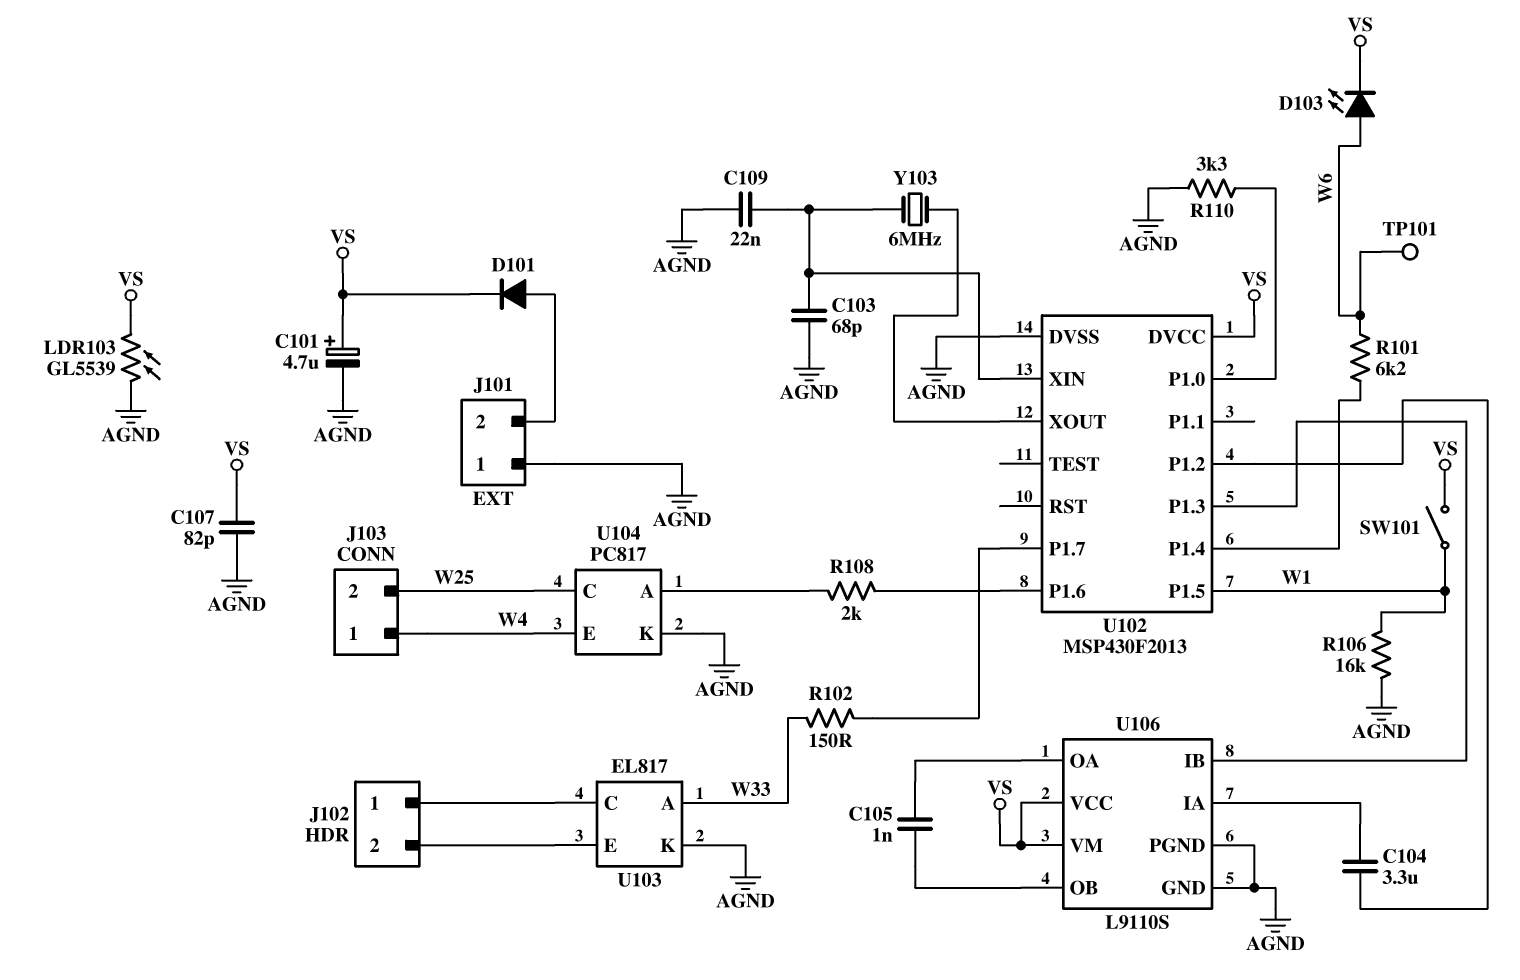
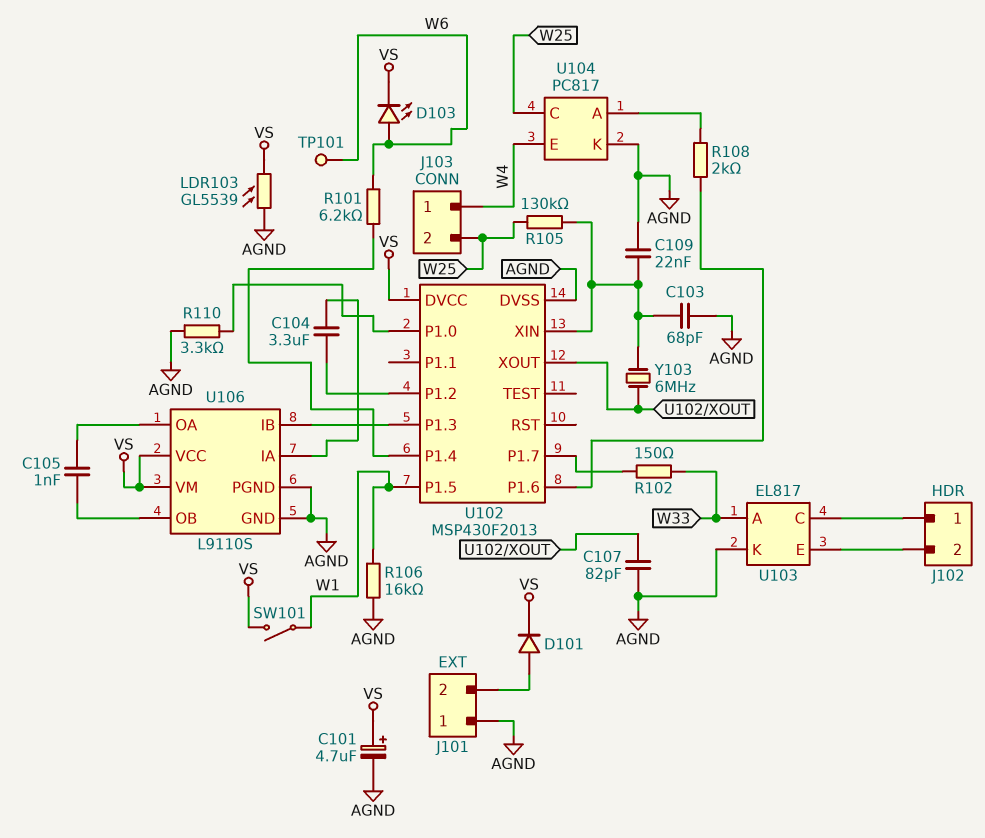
C107: 82pF (AGND, VS) -> 82pF (AGND, U102/XOUT)
R105: none -> 130k (U102/XIN, W25)

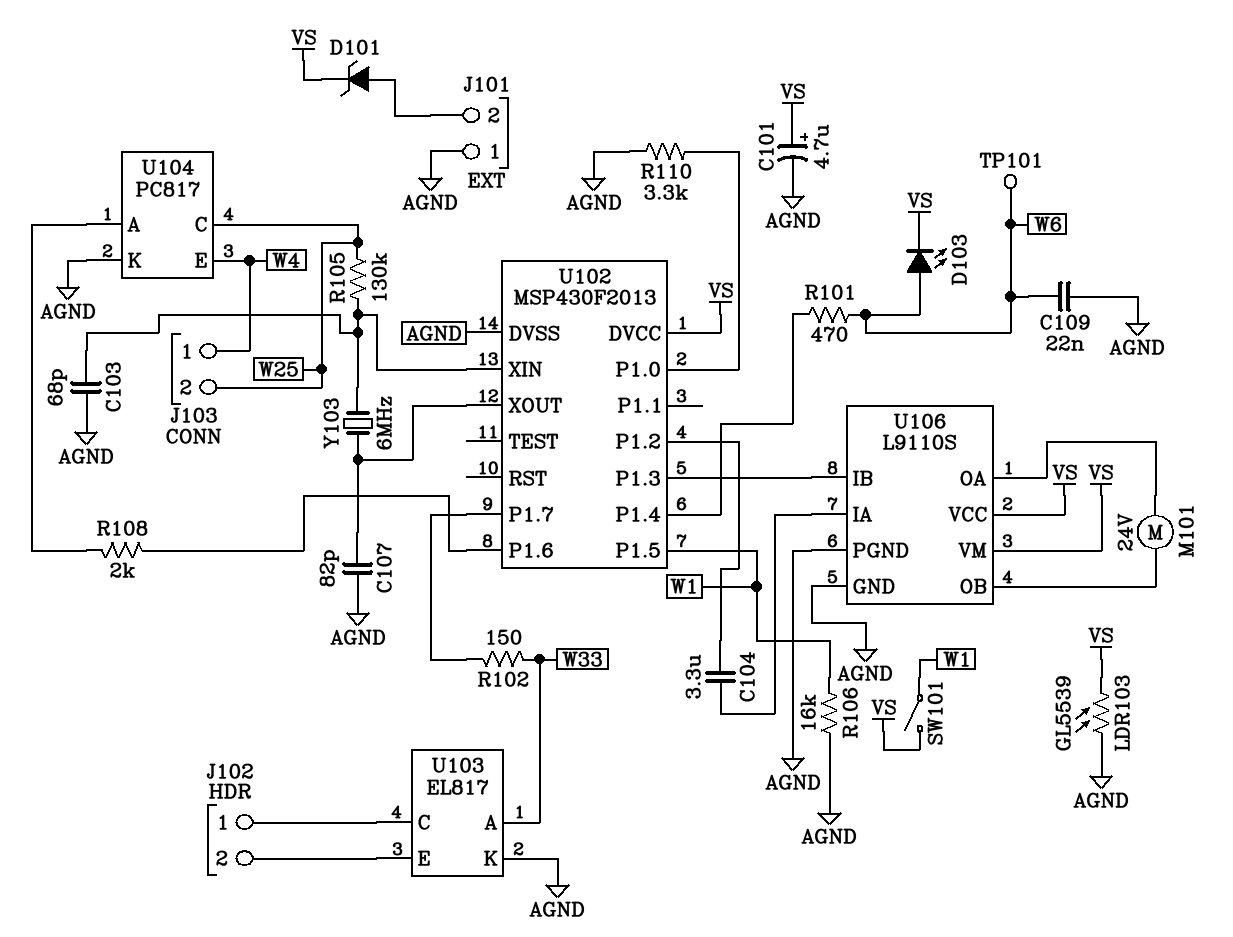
C105: 1nF (U106/OA, U106/OB) -> none
C109: 22nF (AGND, U102/XIN) -> 22nF (AGND, W6)
D101: diode (A J101/2, K VS) -> zener (A J101/2, K VS)
M101: none -> motor 24V (U106/OA, U106/OB)
R101: 6.2k (U102/P1.4, W6) -> 470 (U102/P1.4, W6)

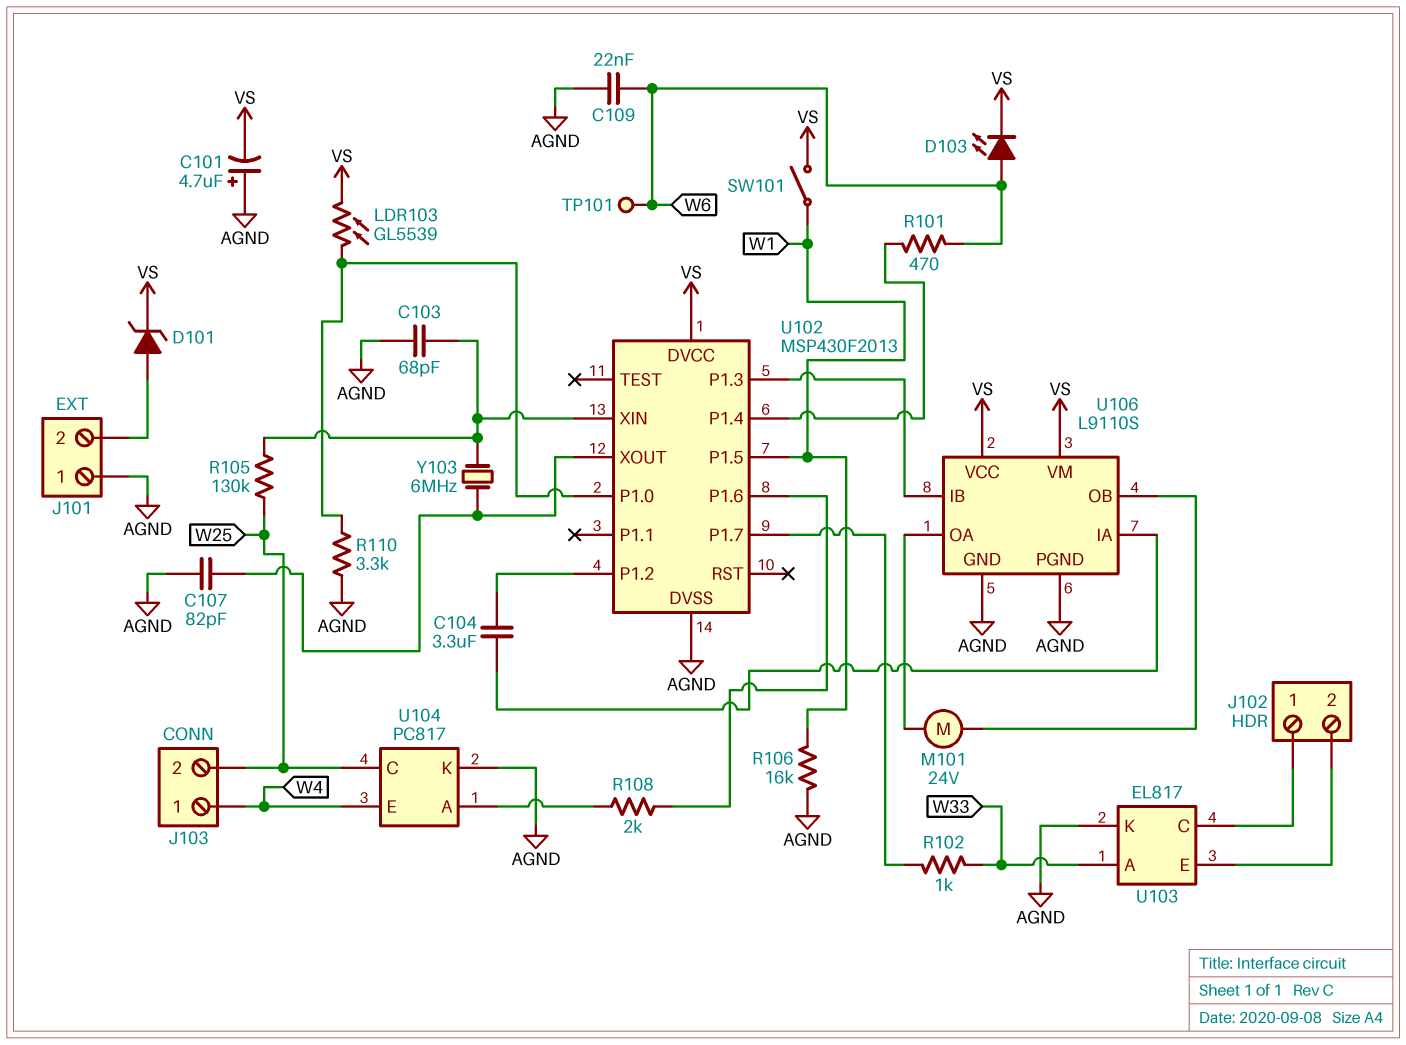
C101: 4.7uF (plus VS, minus AGND) -> 4.7uF (plus AGND, minus VS)
LDR103: GL5539 (AGND, VS) -> GL5539 (U102/P1.0, VS)
R102: 150 (U102/P1.7, W33) -> 1k (U102/P1.7, W33)

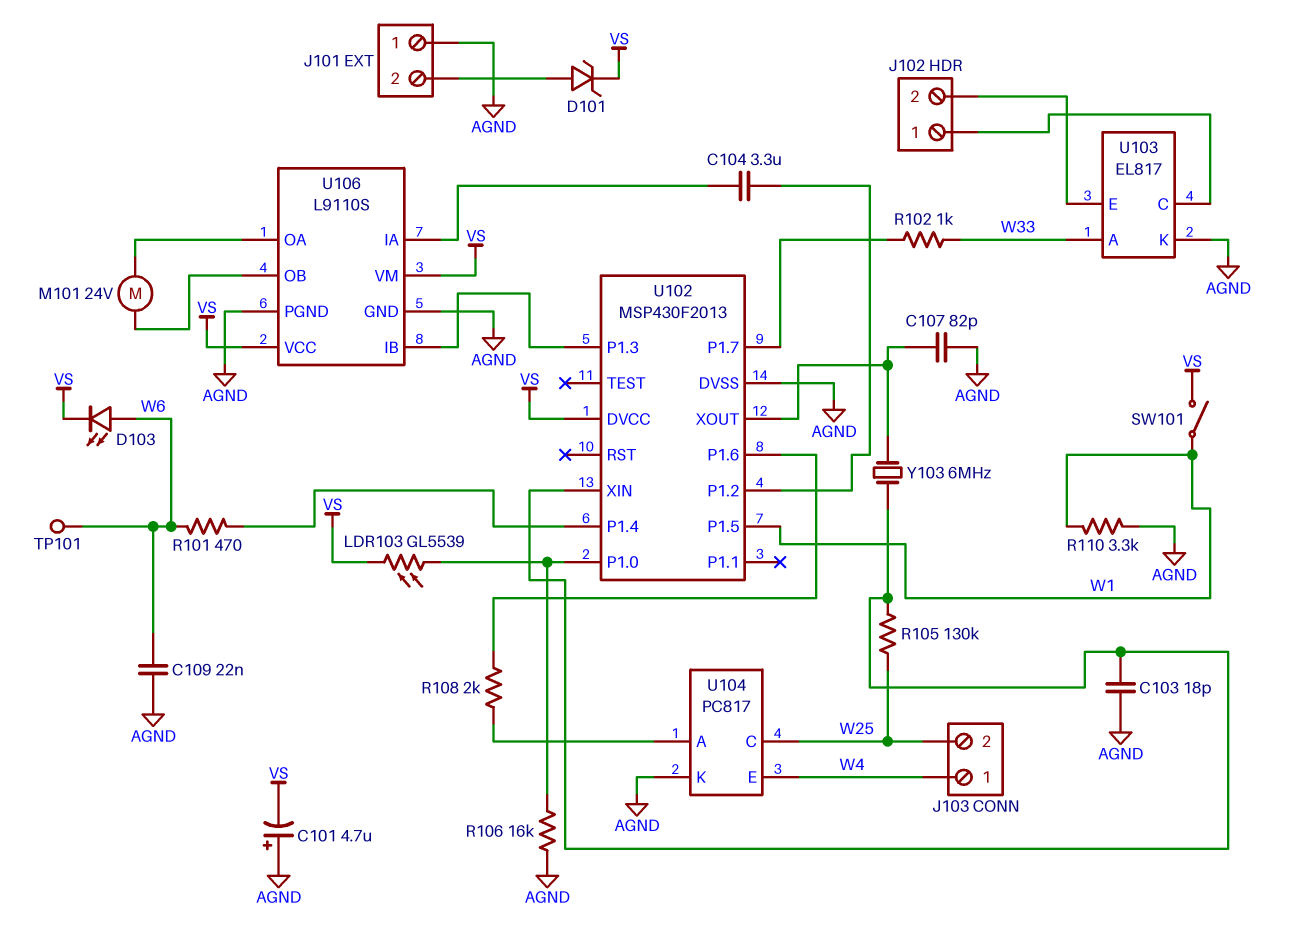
C103: 68pF (AGND, U102/XIN) -> 18pF (AGND, U102/XIN)
R106: 16k (AGND, W1) -> 16k (AGND, U102/P1.0)
R110: 3.3k (AGND, U102/P1.0) -> 3.3k (AGND, W1)

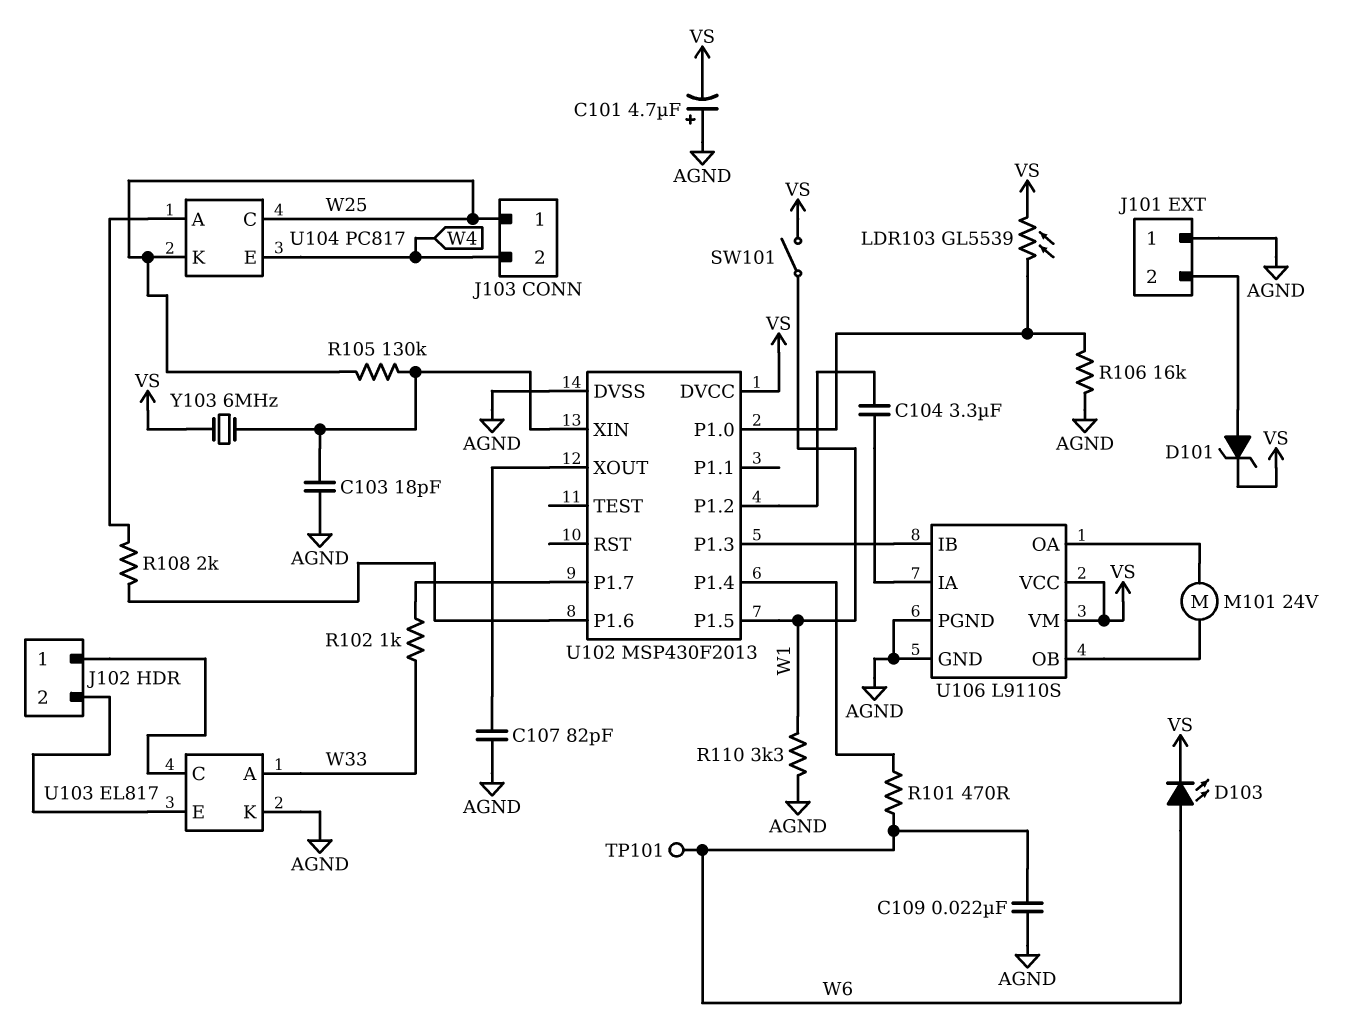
J103 pin 1: W4 -> W25
J103 pin 2: W25 -> W4
U104 pin K: AGND -> W25
Y103: 6MHz (U102/XIN, U102/XOUT) -> 6MHz (U102/XIN, VS)

